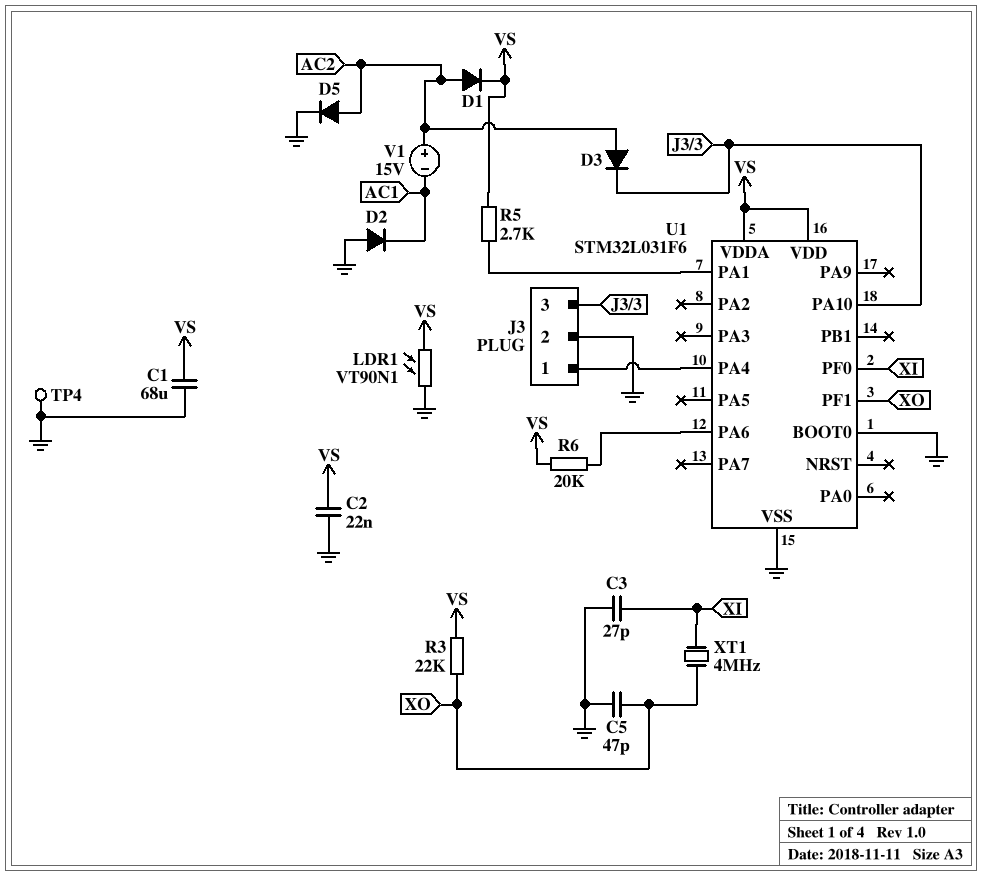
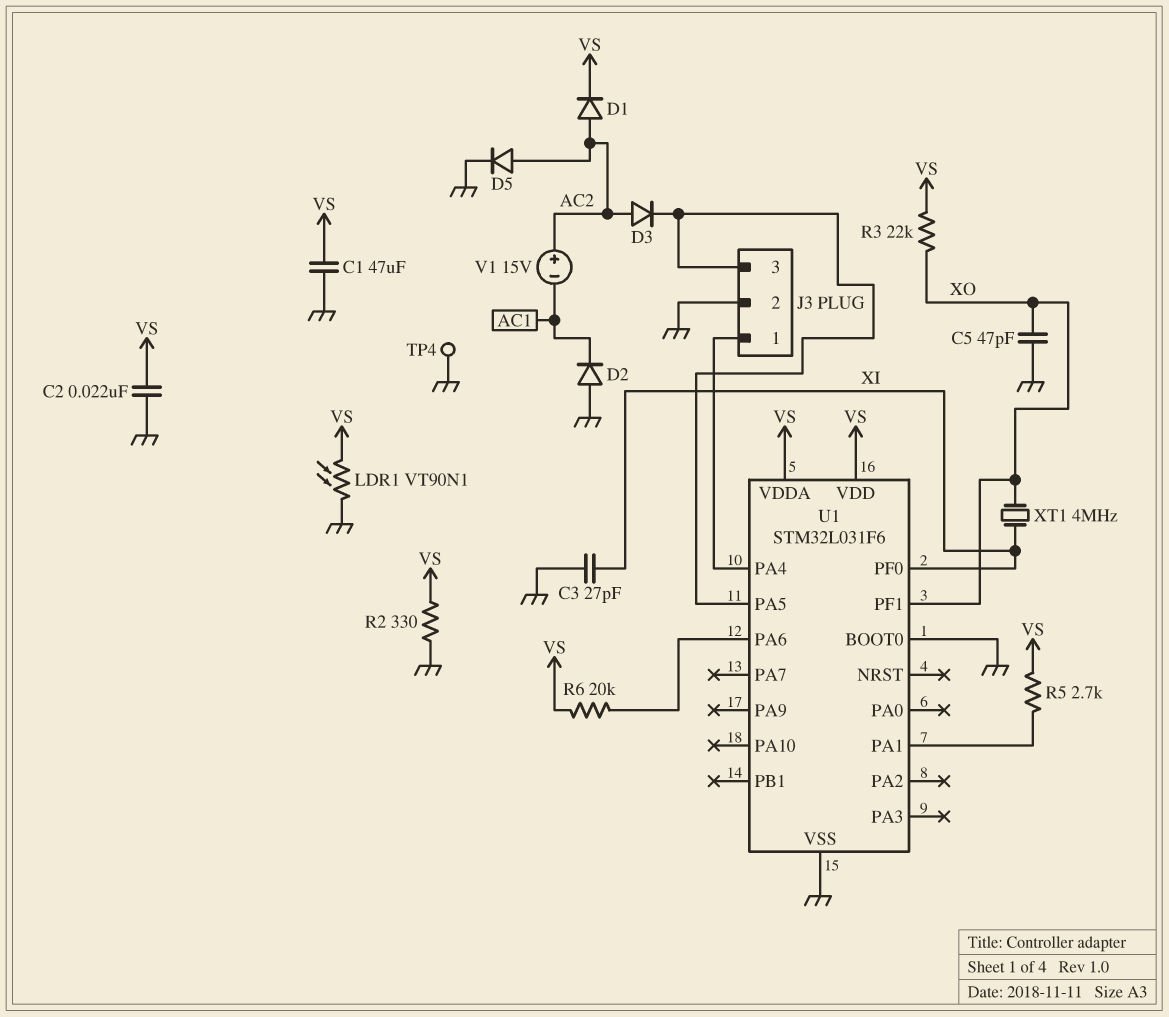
C1: 68uF (GND, VS) -> 47uF (GND, VS)
R2: none -> 330 (GND, VS)
U1 pin PA5: none -> J3/3
U1 pin PA10: J3/3 -> none

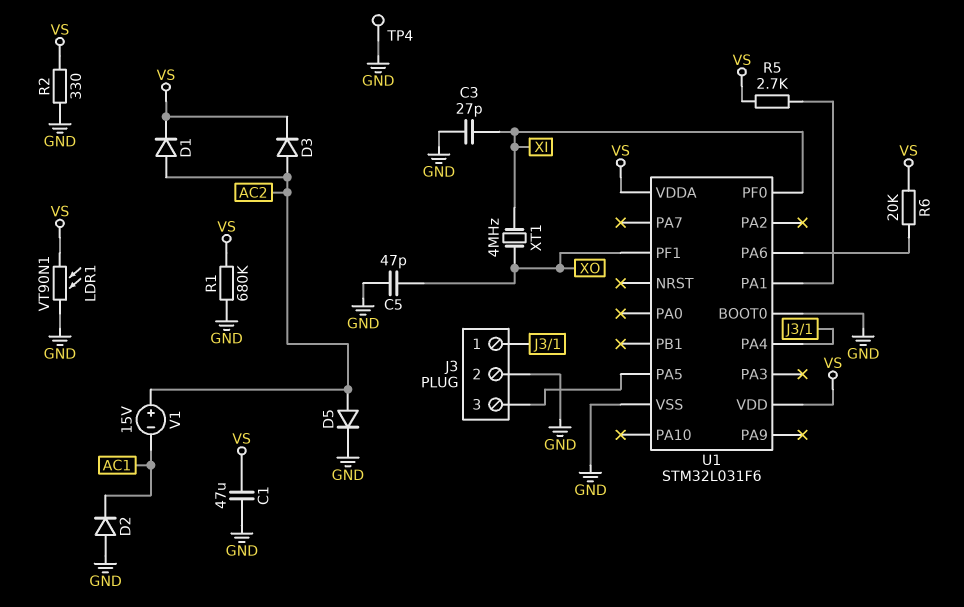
C2: 22nF (GND, VS) -> none
D3: diode (A AC2, K J3/3) -> diode (A AC2, K VS)
R1: none -> 680k (GND, VS)
R3: 22k (VS, XO) -> none

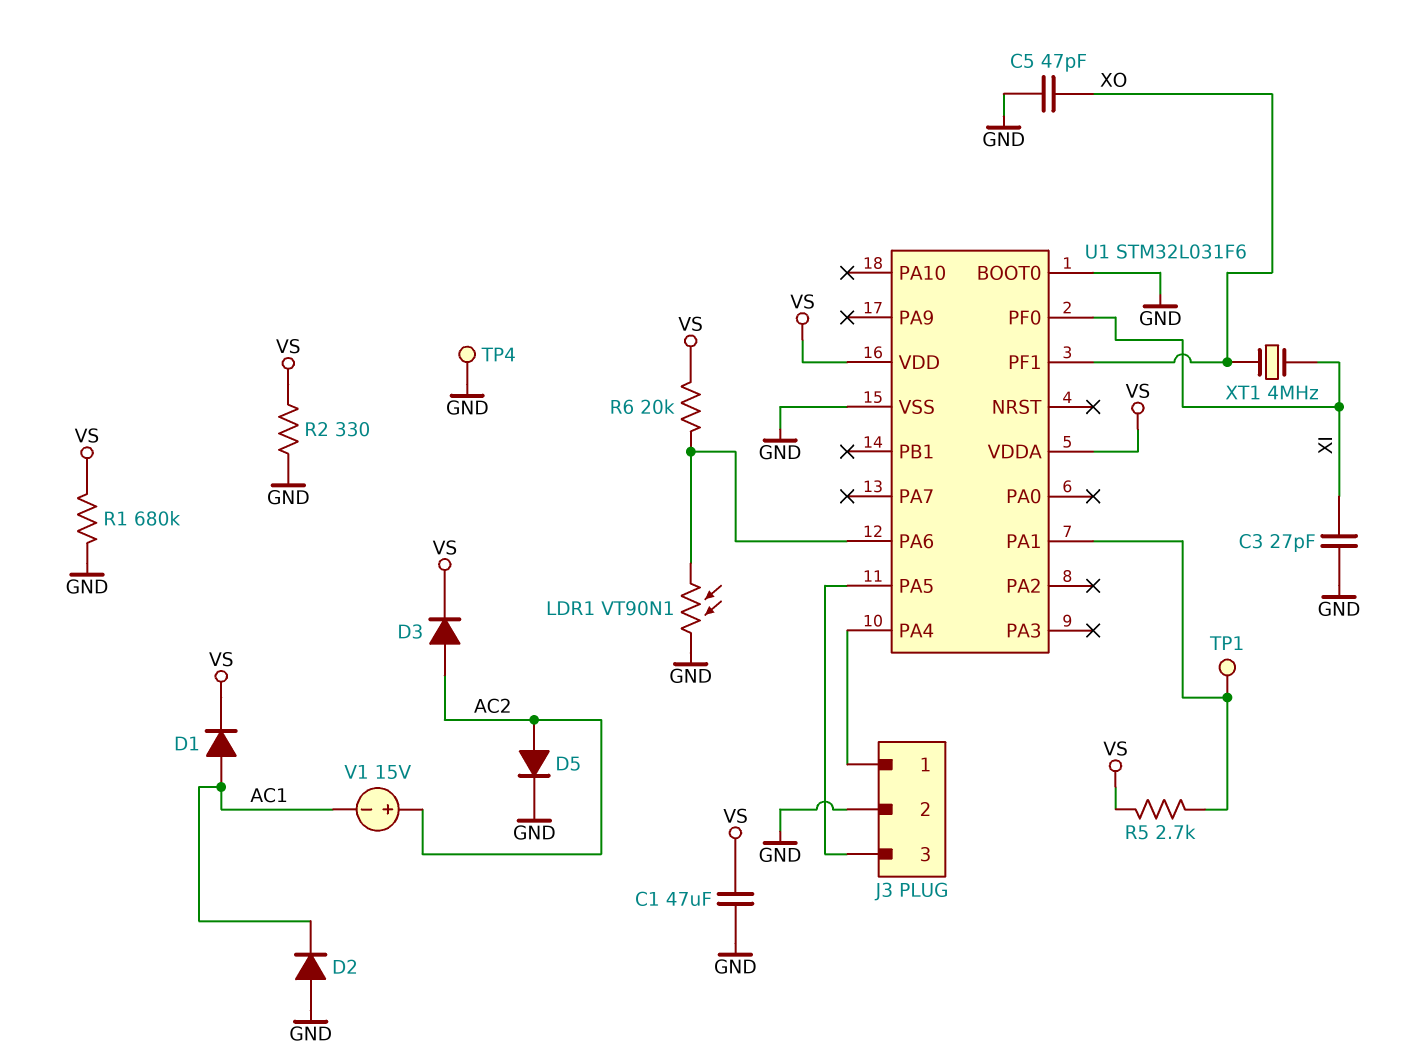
D1: diode (A AC2, K VS) -> diode (A AC1, K VS)
LDR1: VT90N1 (GND, VS) -> VT90N1 (GND, U1/PA6)
TP1: none -> test point (U1/PA1)

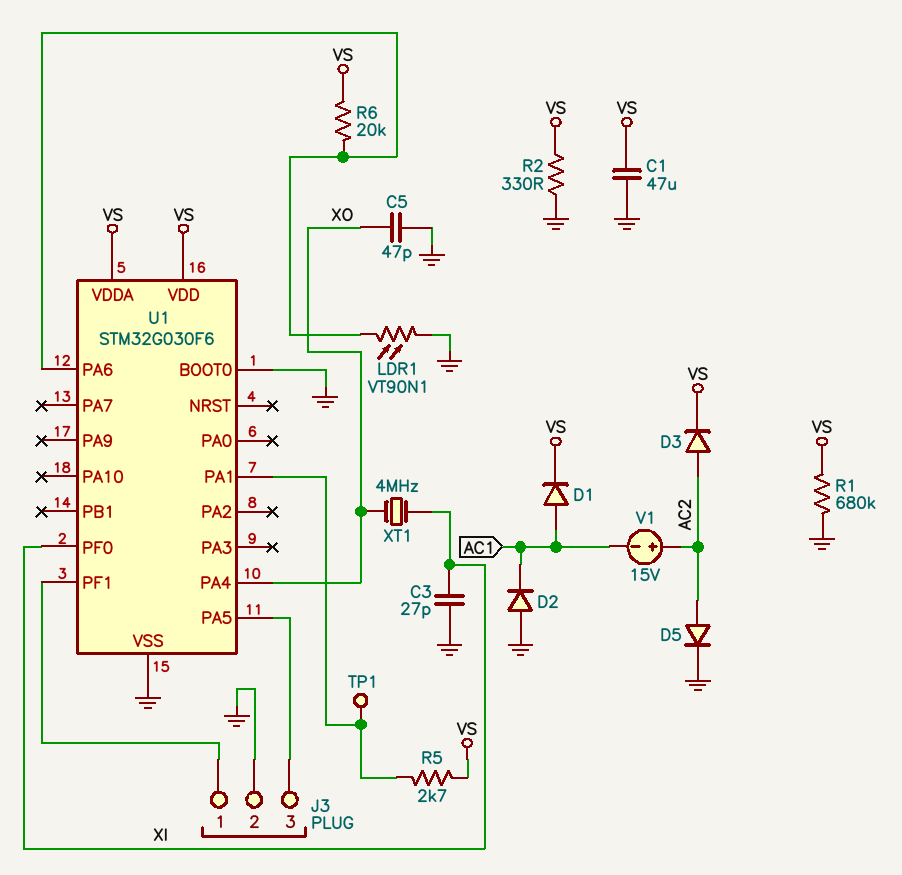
TP4: test point (GND) -> none
U1: STM32L031F6 -> STM32G030F6
U1 pin PA4: J3/1 -> XO
U1 pin PF1: XO -> J3/1

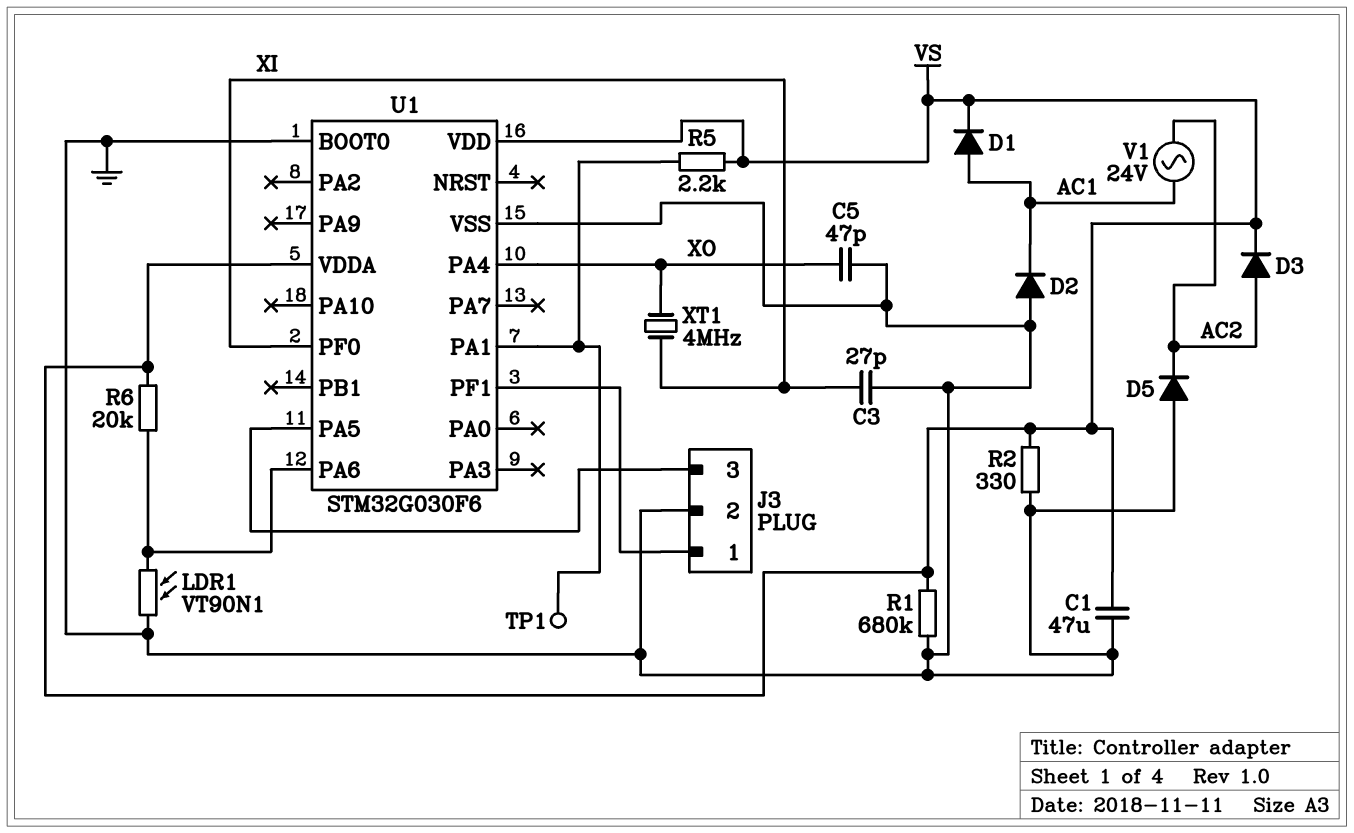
D5: diode (A AC2, K GND) -> diode (A GND, K AC2)
R5: 2.7k (U1/PA1, VS) -> 2.2k (U1/PA1, VS)
V1: 15V (plus AC2, minus AC1) -> AC 24V (AC1, AC2)

